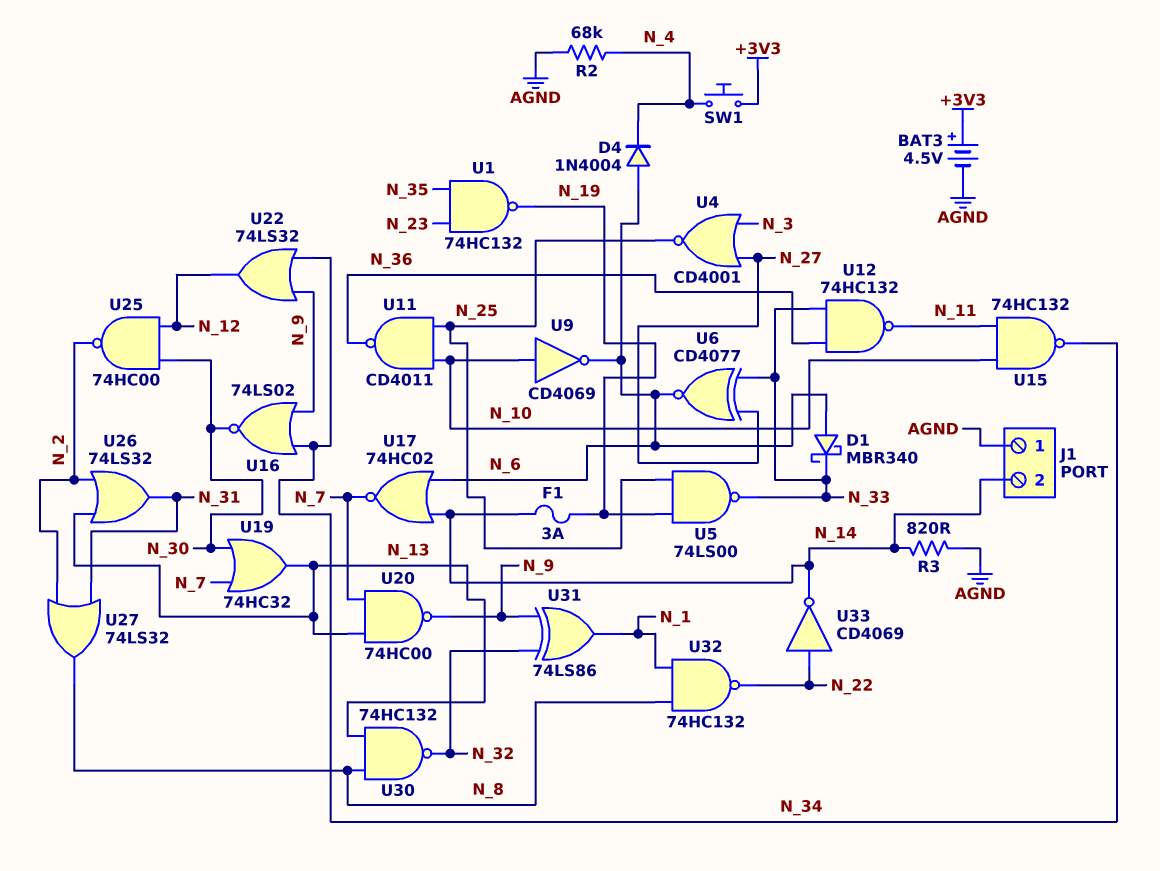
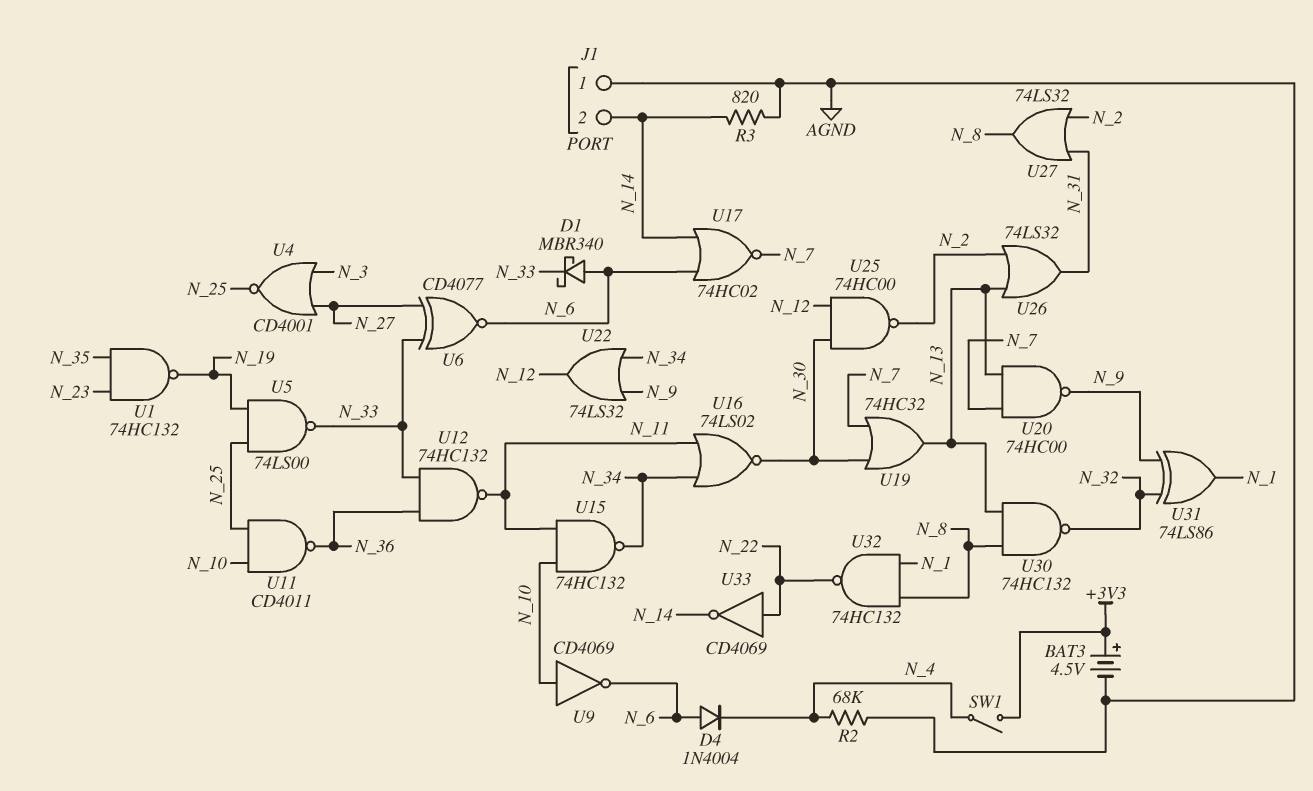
F1: 3A (N_14, N_19) -> none
SW1: button (+3V3, N_4) -> switch (+3V3, N_4)
U16: NOR 74LS02 (in N_9, in N_34, out N_30) -> NOR 74LS02 (in N_11, in N_34, out N_30)

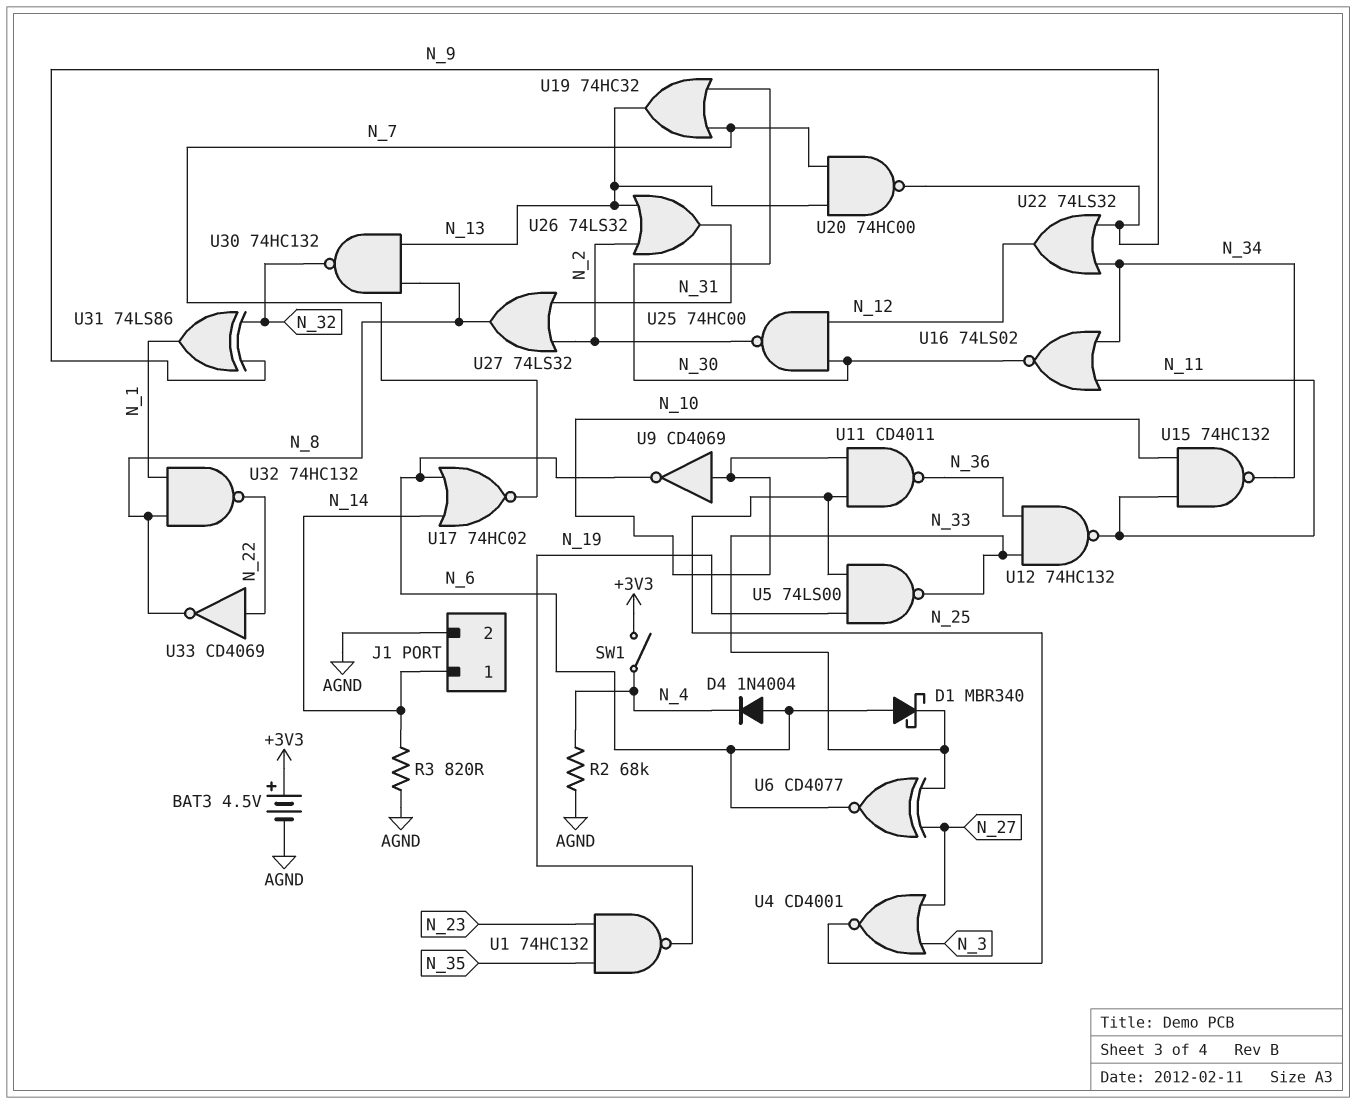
J1 pin 1: AGND -> N_14
J1 pin 2: N_14 -> AGND
U33: NOT CD4069 (in N_22, out N_14) -> NOT CD4069 (in N_22, out N_8)

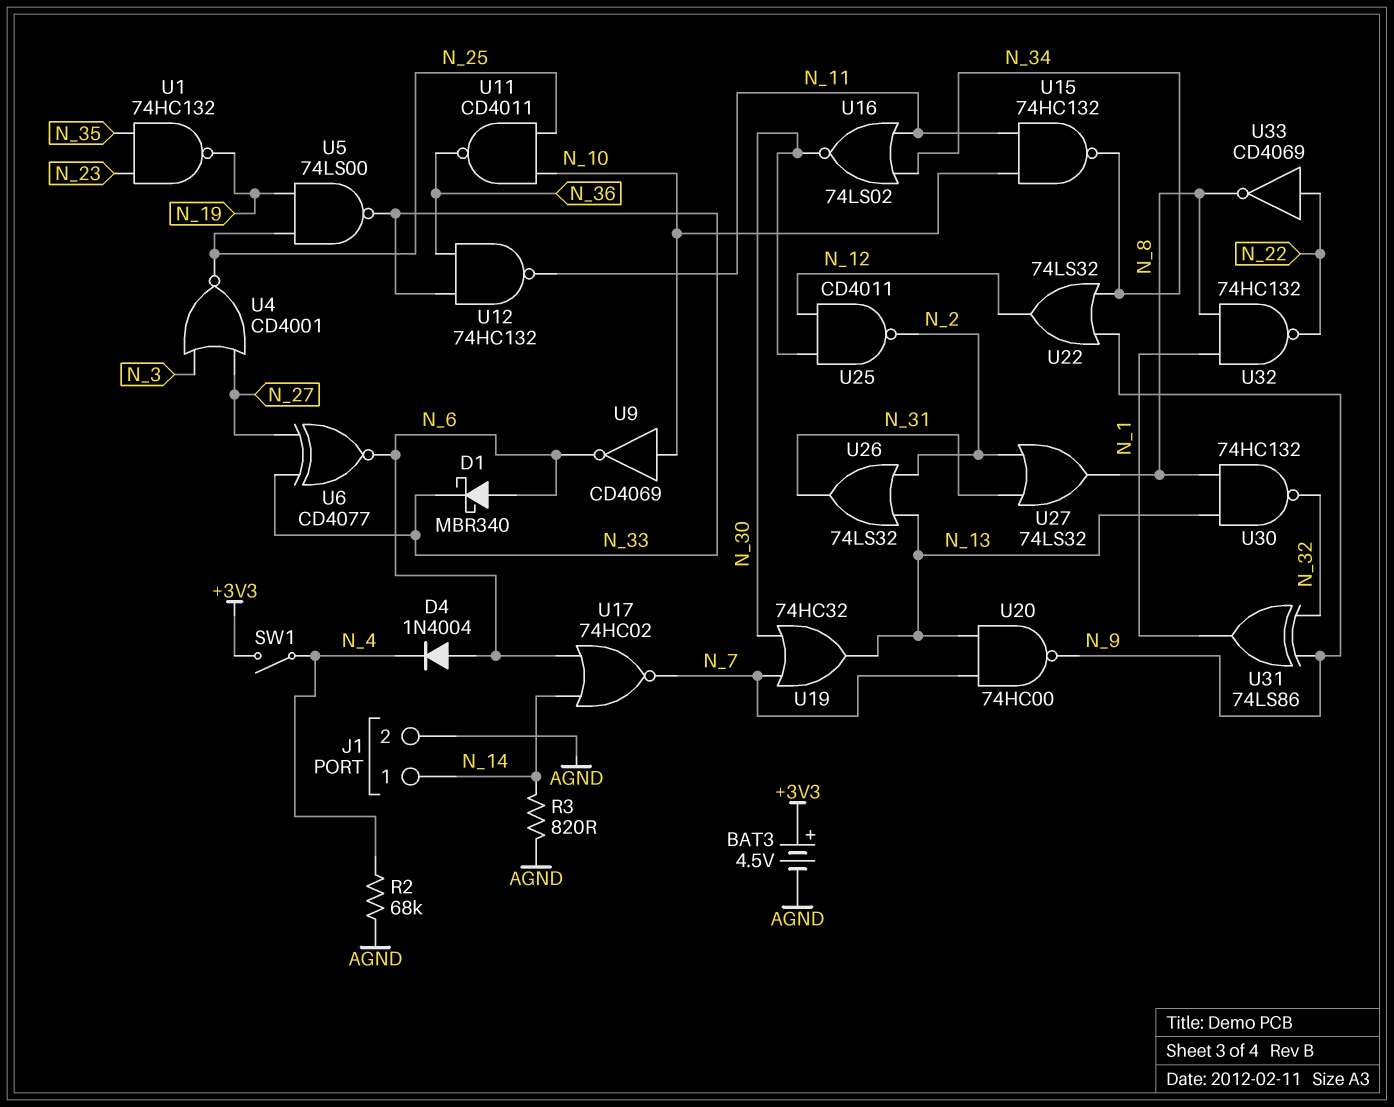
U25: NAND 74HC00 (in N_12, in N_30, out N_2) -> NAND CD4011 (in N_12, in N_30, out N_2)

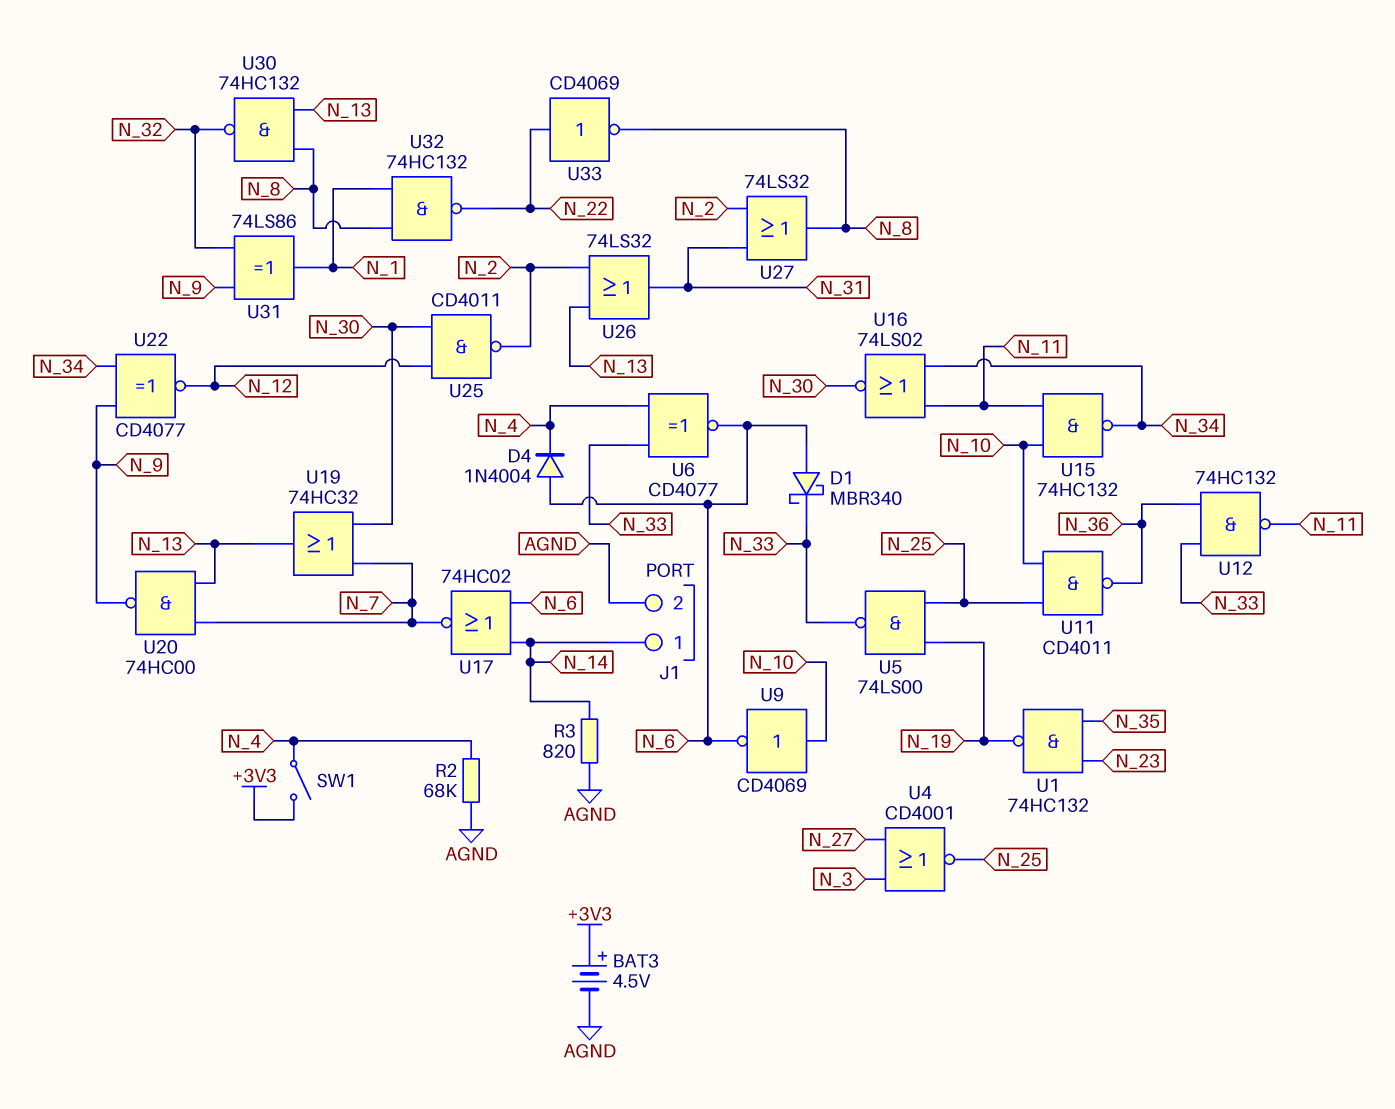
U6: XNOR CD4077 (in N_27, in N_33, out N_6) -> XNOR CD4077 (in N_4, in N_33, out N_6)
U22: OR 74LS32 (in N_9, in N_34, out N_12) -> XNOR CD4077 (in N_9, in N_34, out N_12)

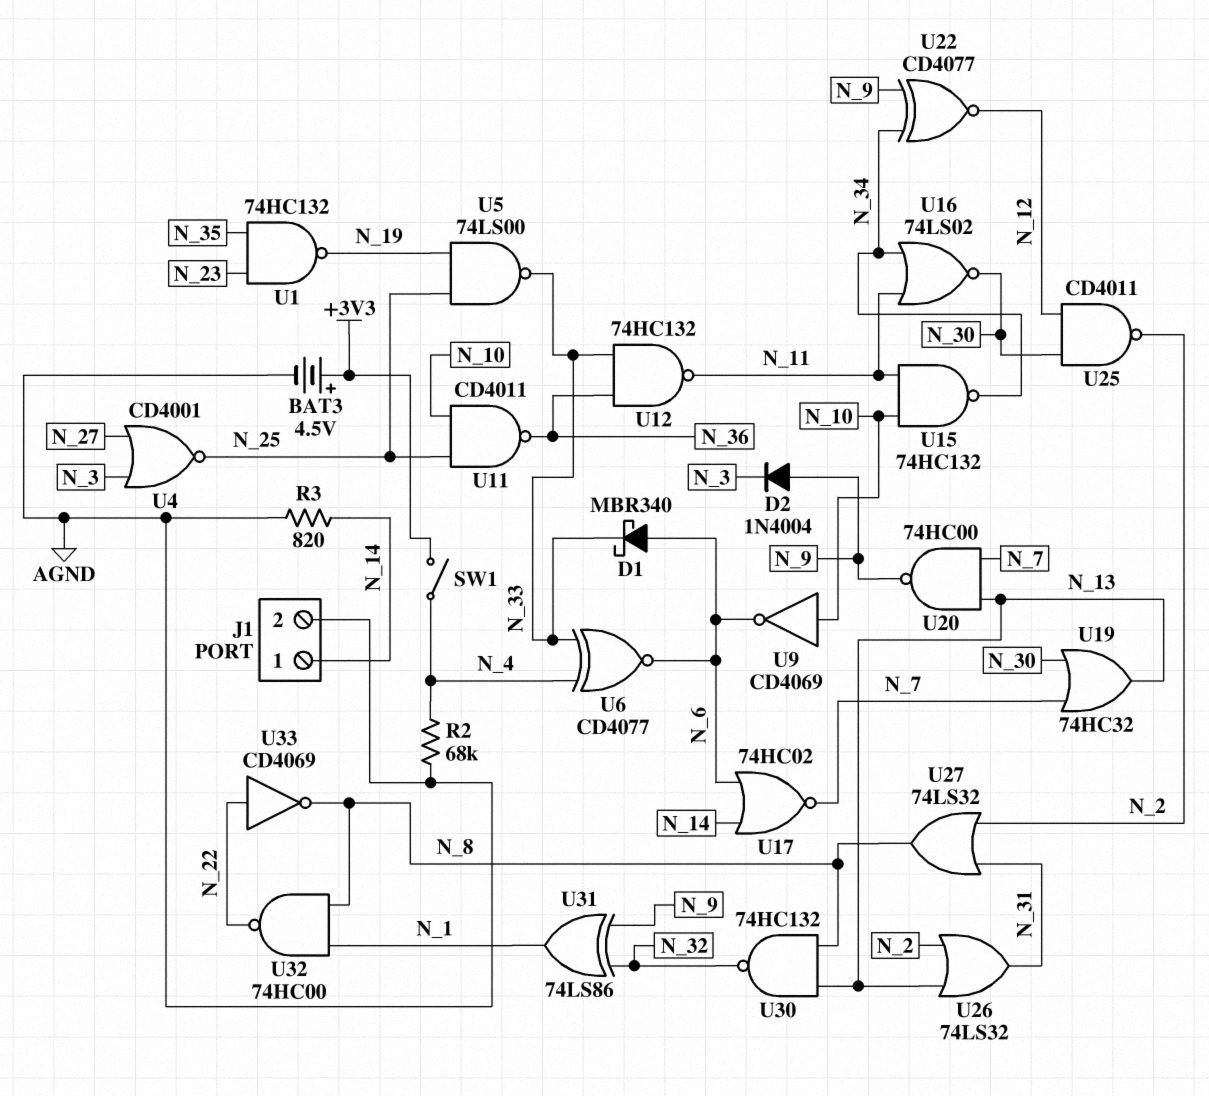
D2: none -> diode 1N4004 (A N_9, K N_3)
D4: diode 1N4004 (A N_6, K N_4) -> none
U32: NAND 74HC132 (in N_1, in N_8, out N_22) -> NAND 74HC00 (in N_1, in N_8, out N_22)

